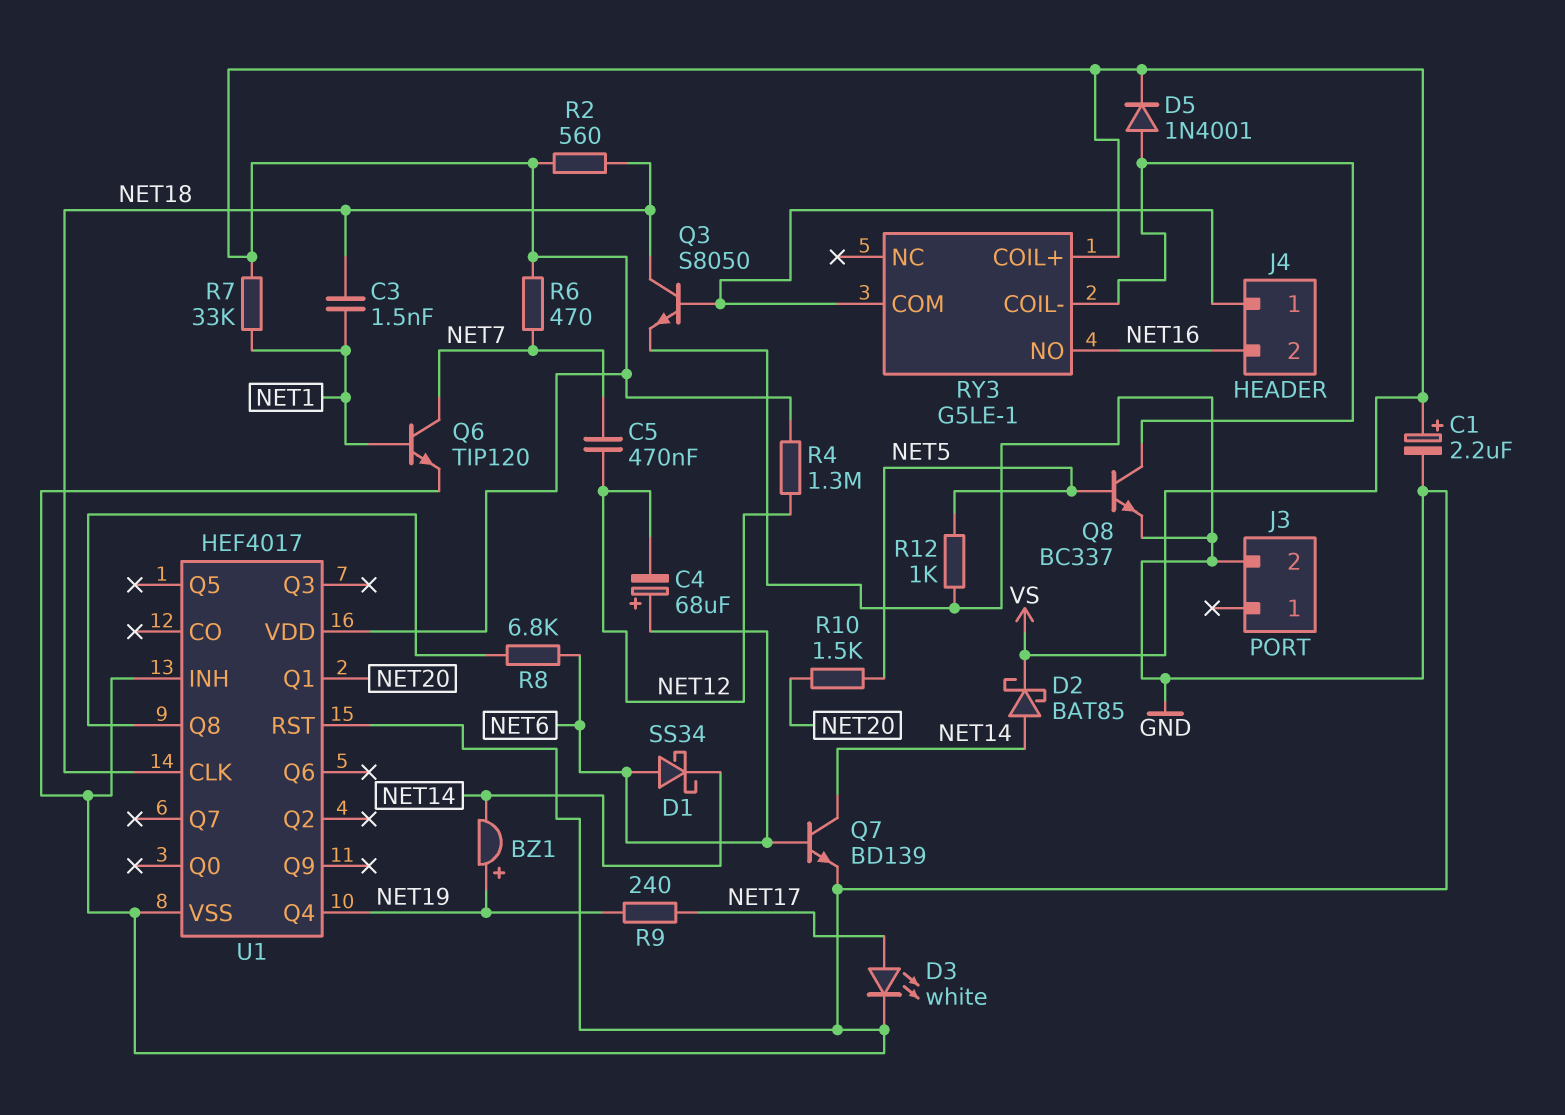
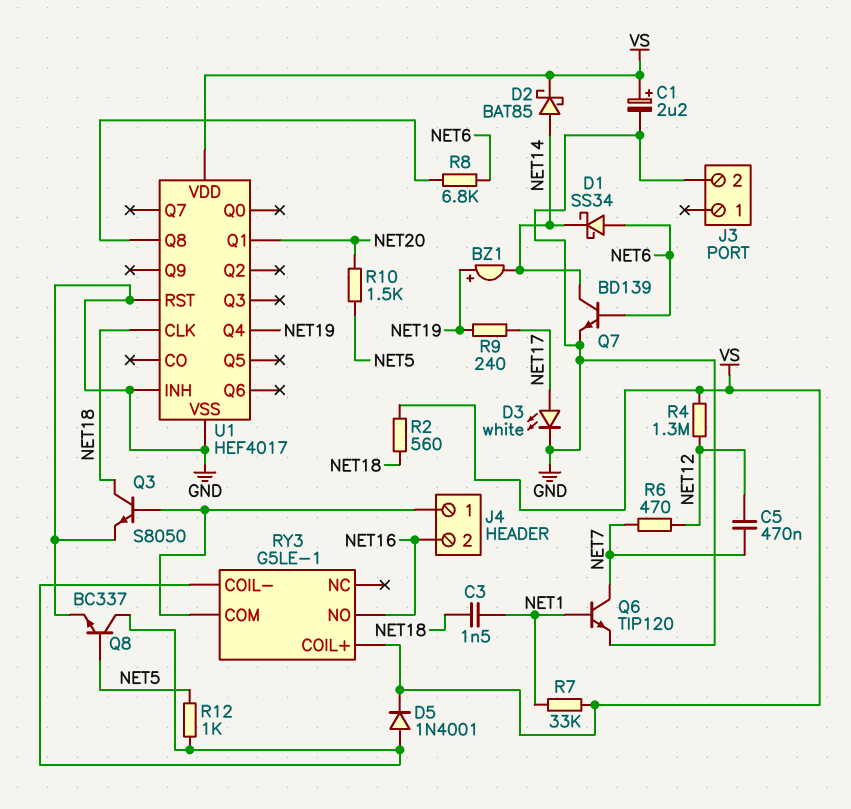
C4: 68uF (plus NET6, minus NET12) -> none
R6: 470 (NET7, VS) -> 470 (NET7, NET12)
R12: 1k (GND, NET5) -> 1k (NET5, RY3/COIL-)

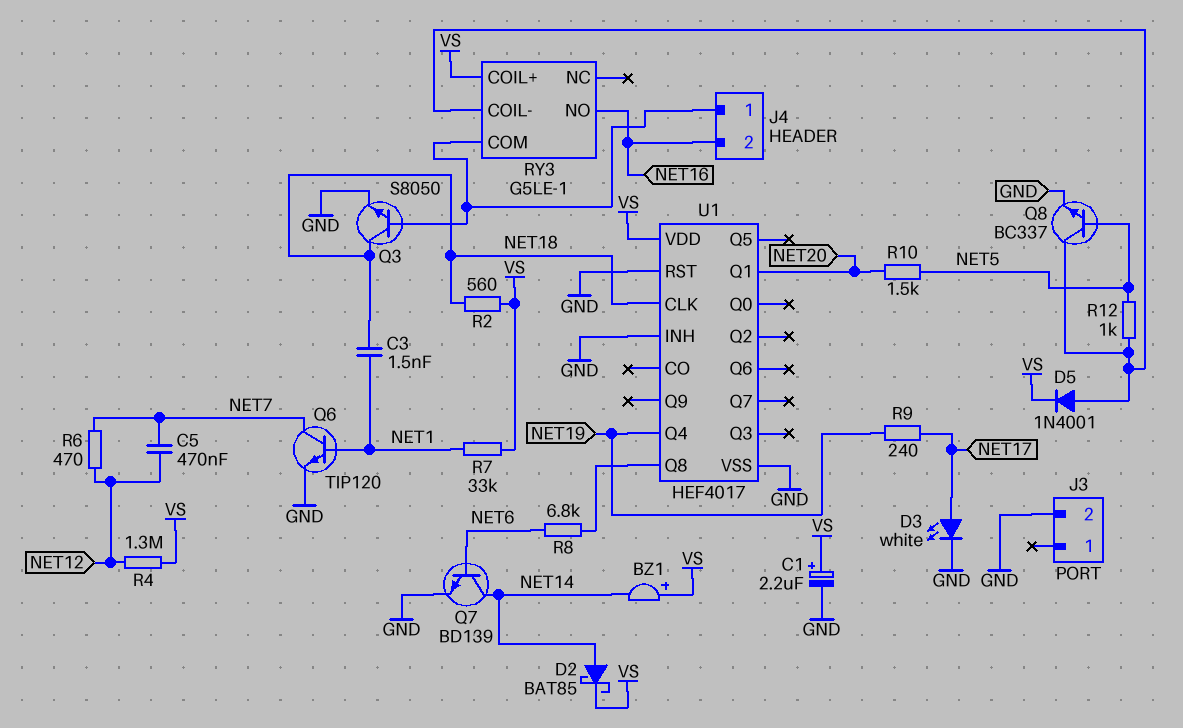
BZ1: buzzer (plus NET19, minus NET14) -> buzzer (plus VS, minus NET14)
D1: schottky SS34 (A NET6, K NET14) -> none

